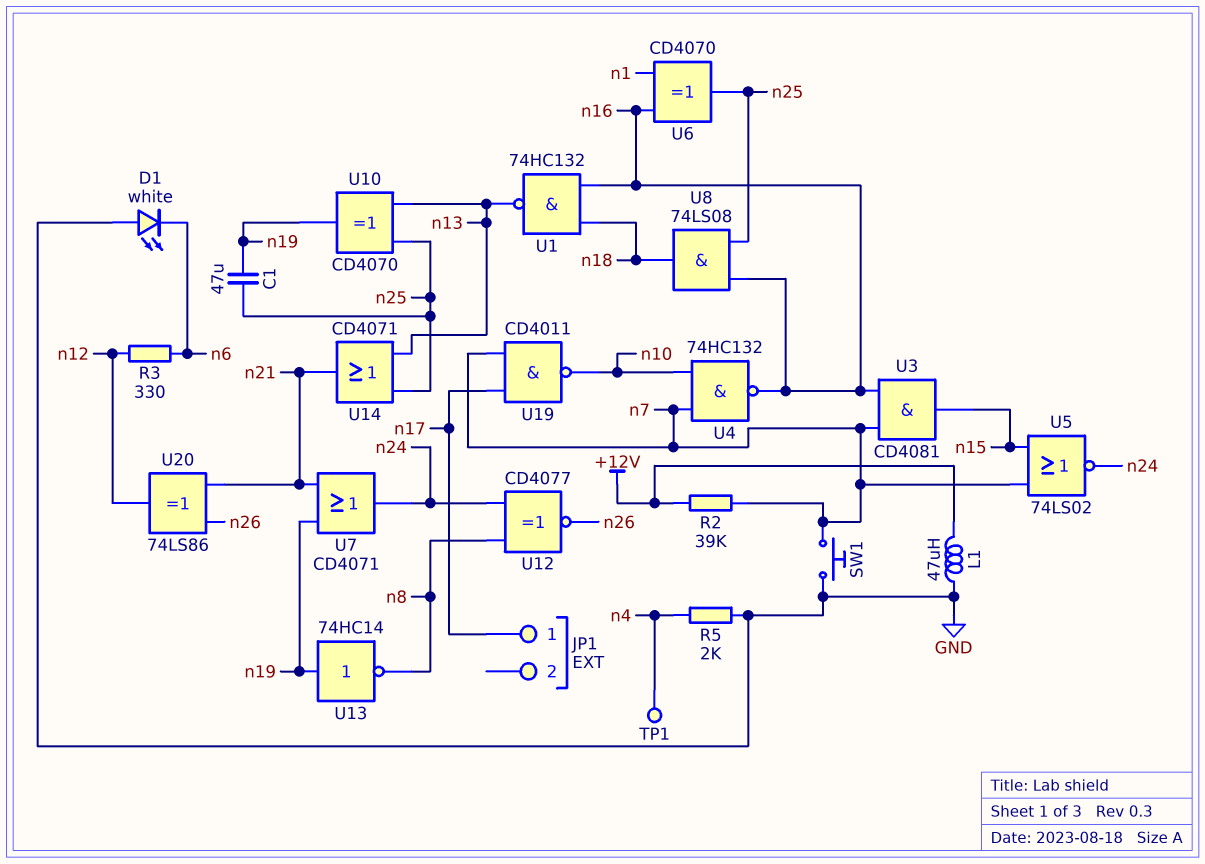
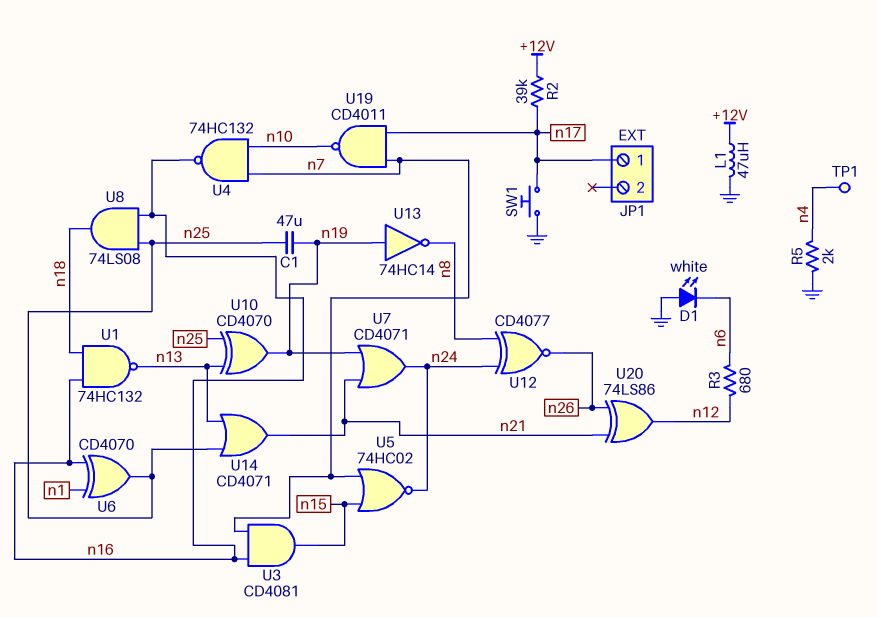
R2: 39k (+12V, n7) -> 39k (+12V, n17)
R3: 330 (n6, n12) -> 680 (n6, n12)
SW1: button (GND, n7) -> button (GND, n17)
U5: NOR 74LS02 (in n7, in n15, out n24) -> NOR 74HC02 (in n7, in n15, out n24)

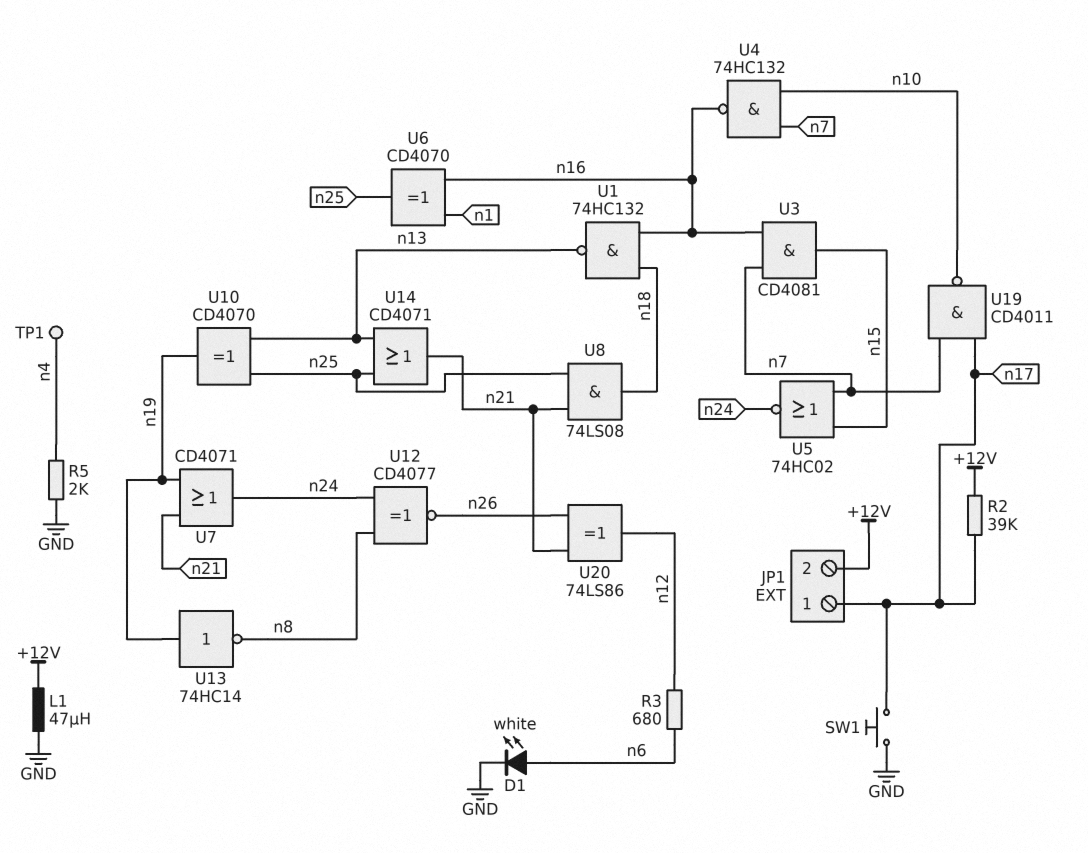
C1: 47uF (n19, n25) -> none
D1: LED white (A GND, K n6) -> LED white (A n6, K GND)
JP1 pin 2: none -> +12V
U8: AND 74LS08 (in n16, in n25, out n18) -> AND 74LS08 (in n21, in n25, out n18)

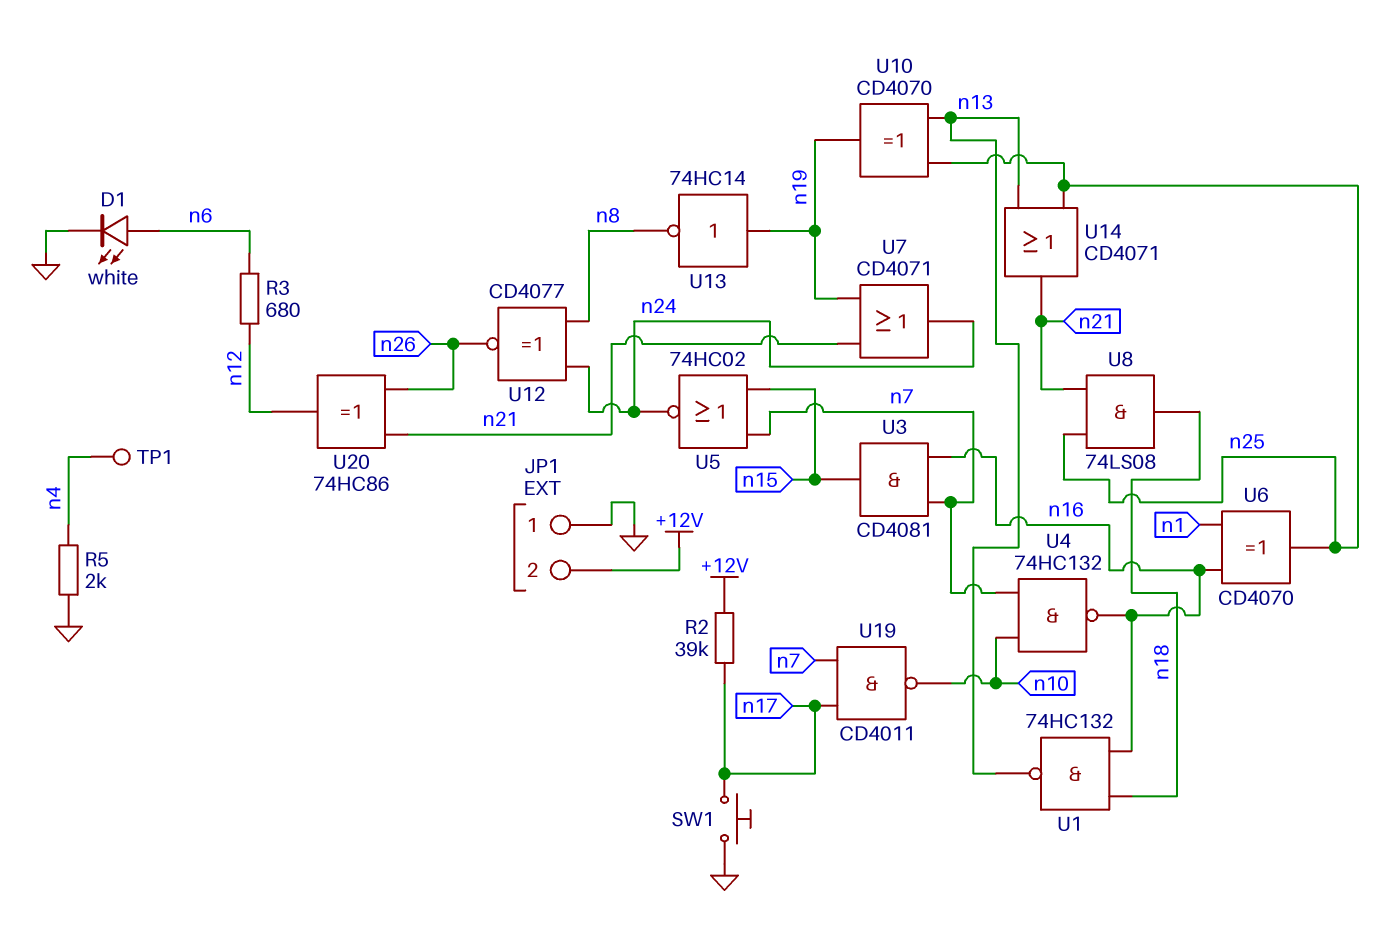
JP1 pin 1: n17 -> GND
L1: 47uH (+12V, GND) -> none
U20: XOR 74LS86 (in n21, in n26, out n12) -> XOR 74HC86 (in n21, in n26, out n12)

